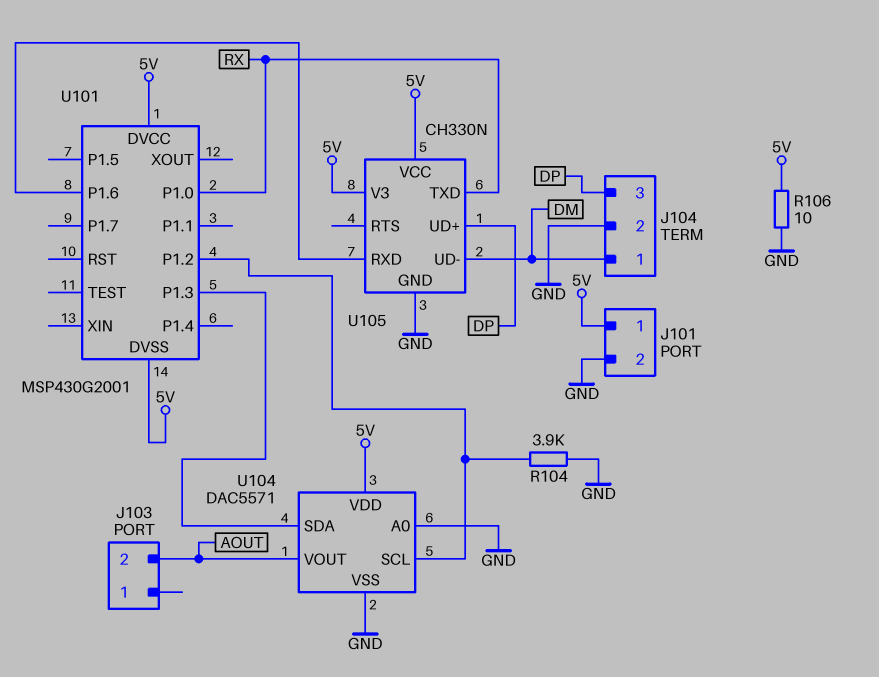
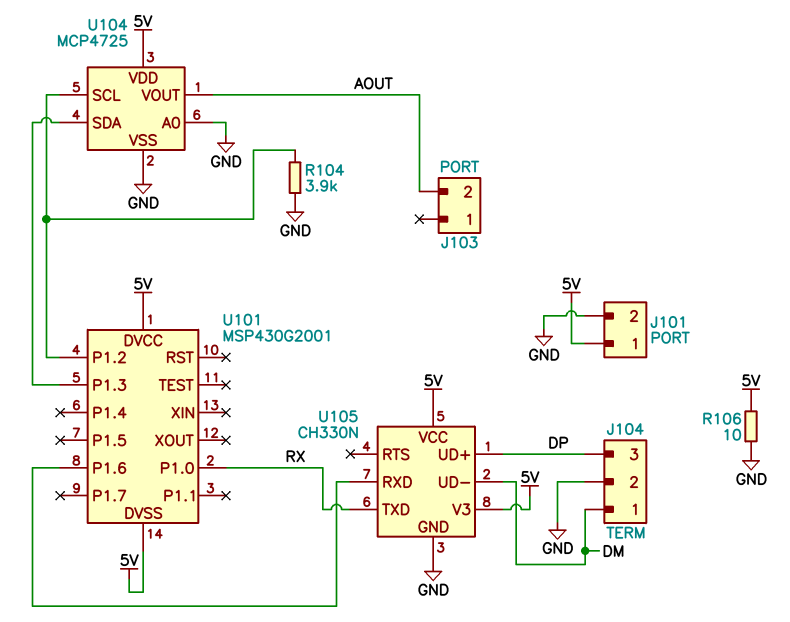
U104: DAC5571 -> MCP4725

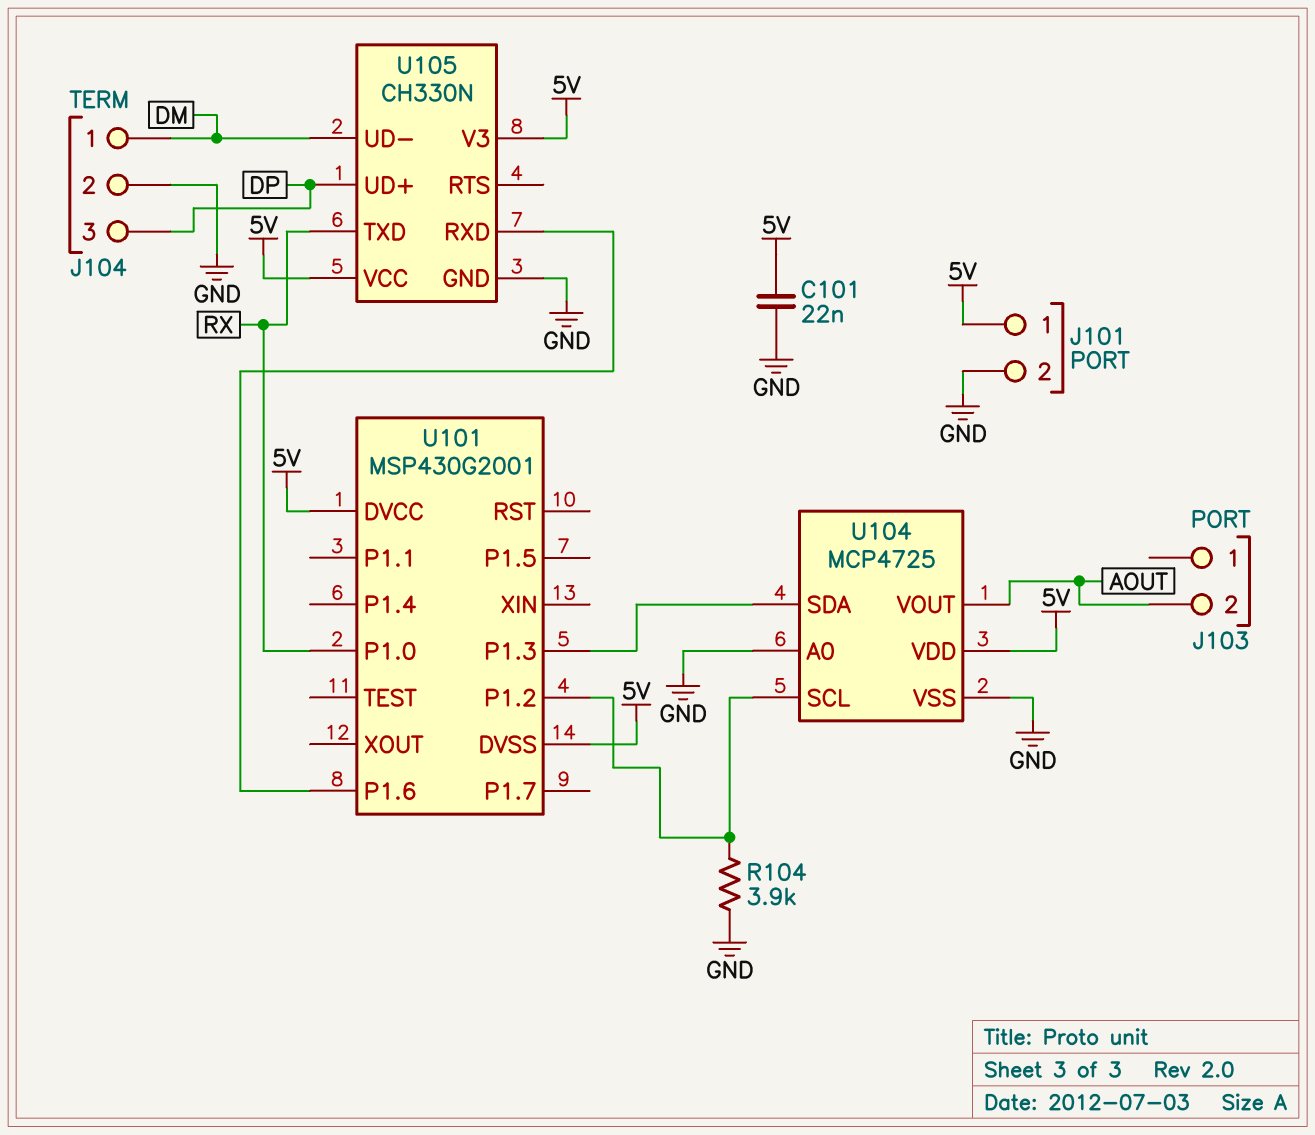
C101: none -> 22nF (5V, GND)
R106: 10 (5V, GND) -> none

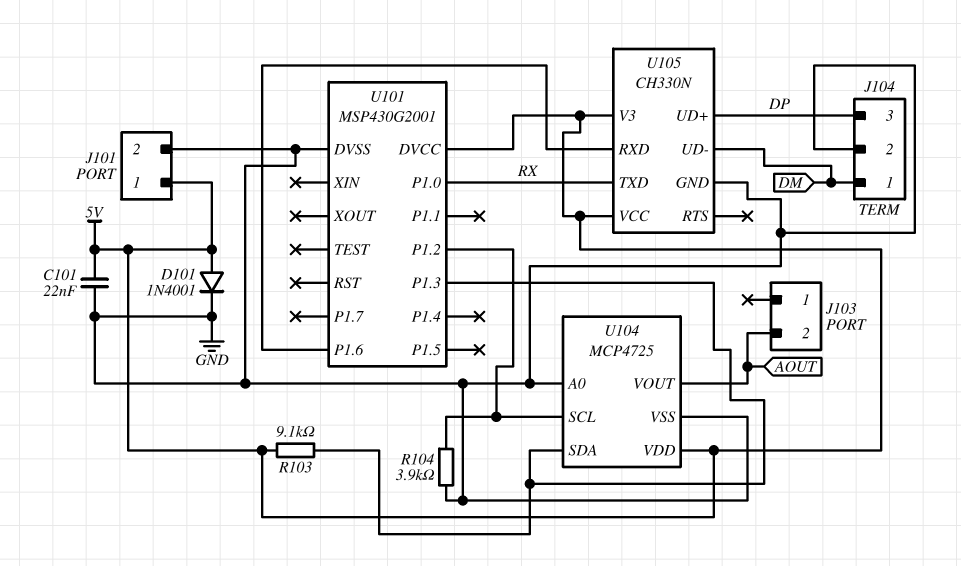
D101: none -> diode 1N4001 (A 5V, K GND)
R103: none -> 9.1k (5V, U101/P1.3)
U101 pin DVSS: 5V -> GND

